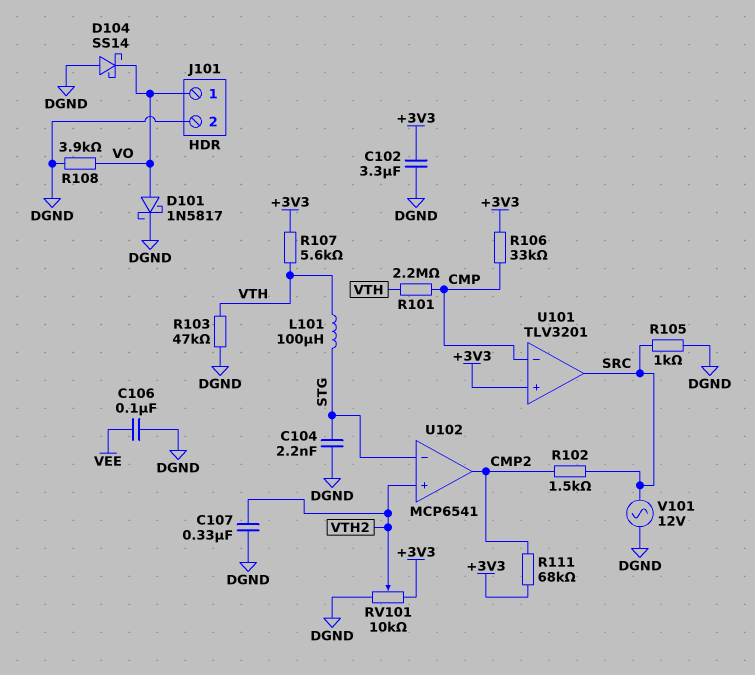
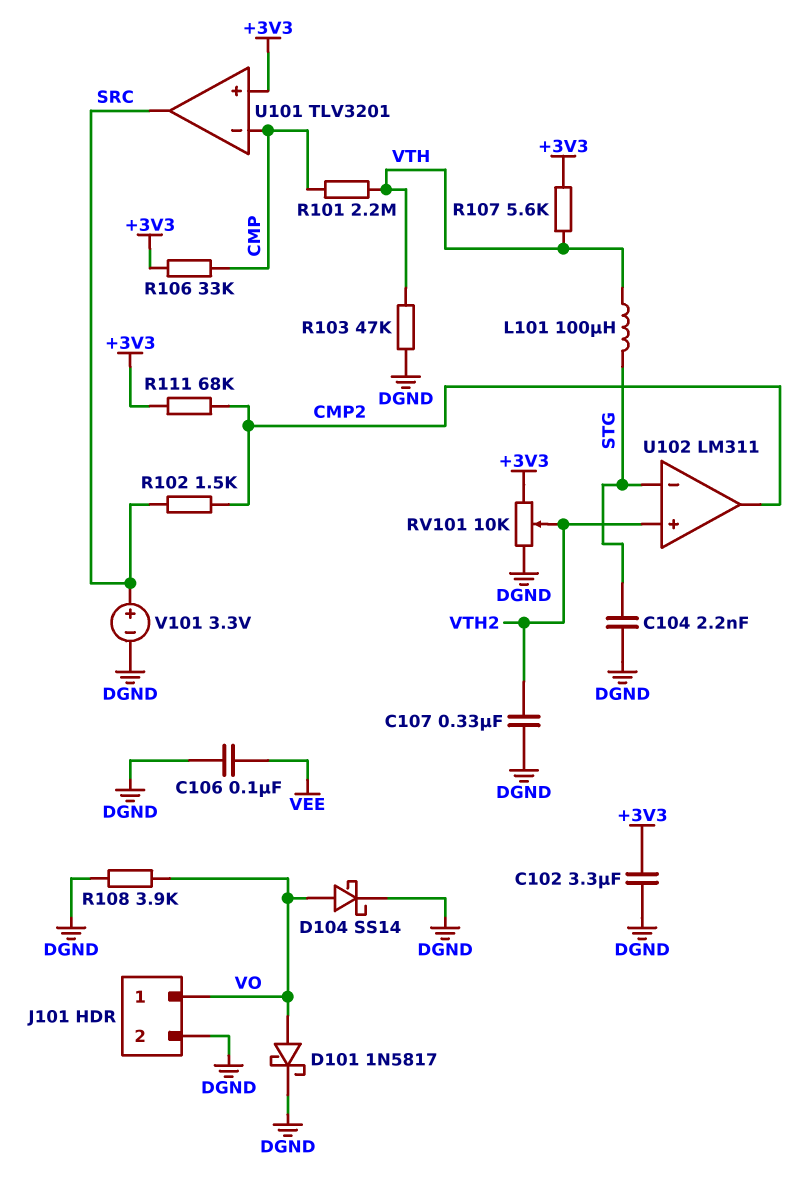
D104: schottky SS14 (A DGND, K VO) -> schottky SS14 (A VO, K DGND)
R105: 1k (DGND, SRC) -> none
U102: MCP6541 -> LM311
V101: AC 12V (DGND, SRC) -> 3.3V (plus SRC, minus DGND)

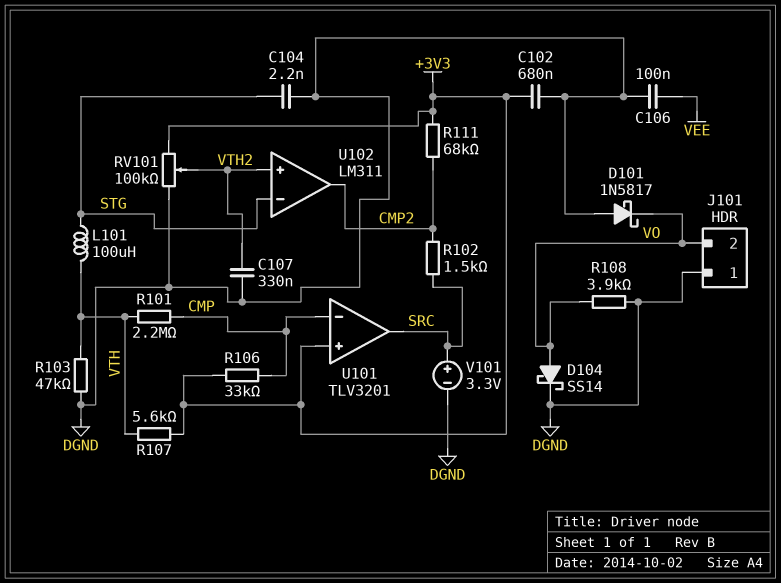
C102: 3.3uF (+3V3, DGND) -> 680nF (+3V3, DGND)
D101: schottky 1N5817 (A VO, K DGND) -> schottky 1N5817 (A DGND, K VO)
J101 pin 1: VO -> DGND
J101 pin 2: DGND -> VO
RV101: 10k (+3V3, DGND, wiper VTH2) -> 100k (+3V3, DGND, wiper VTH2)

